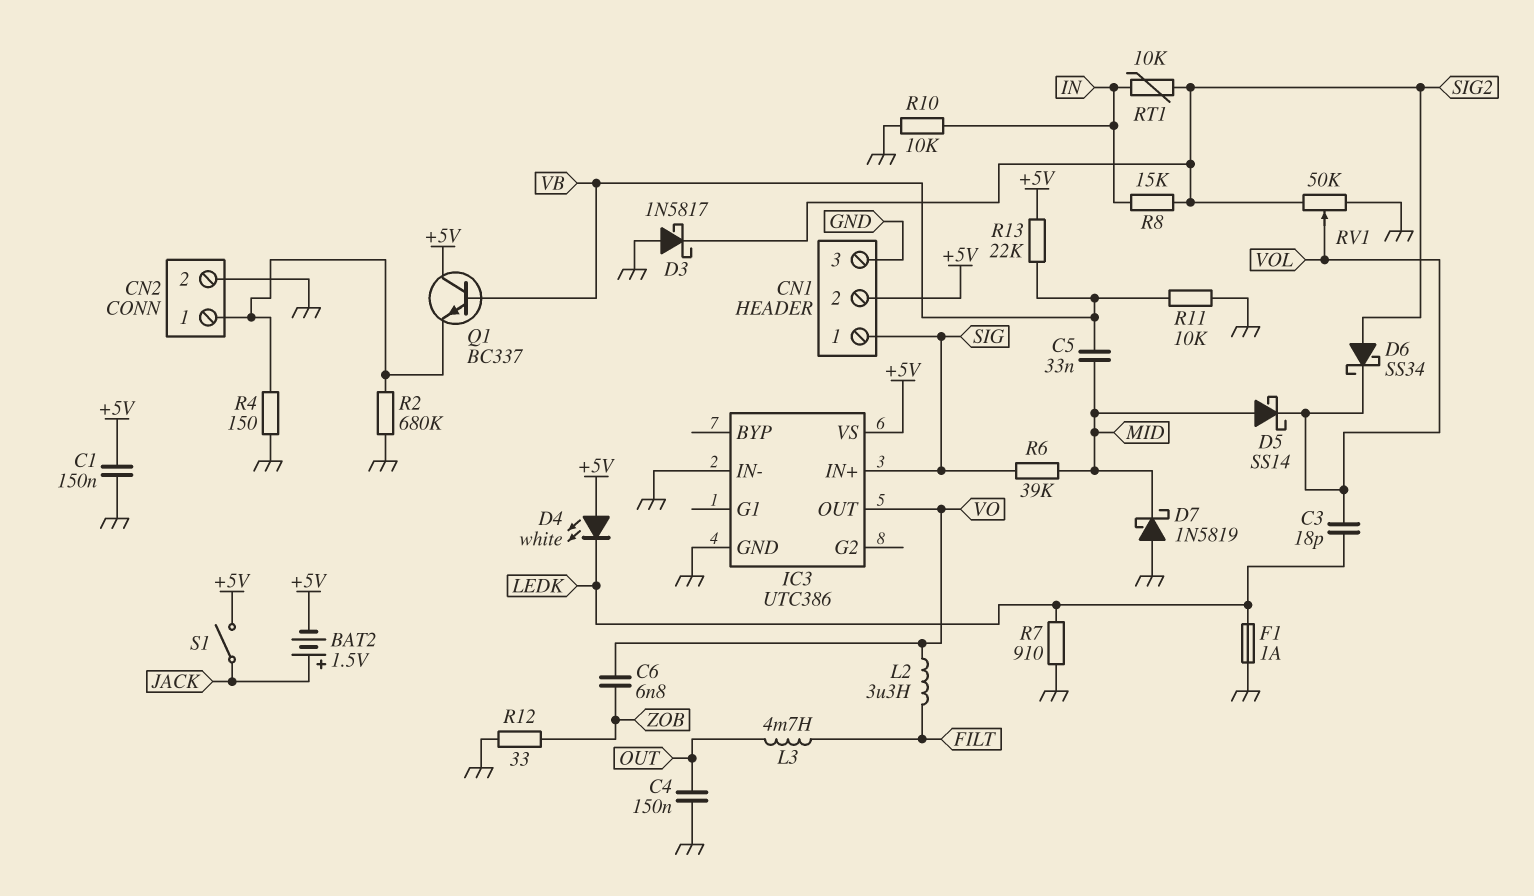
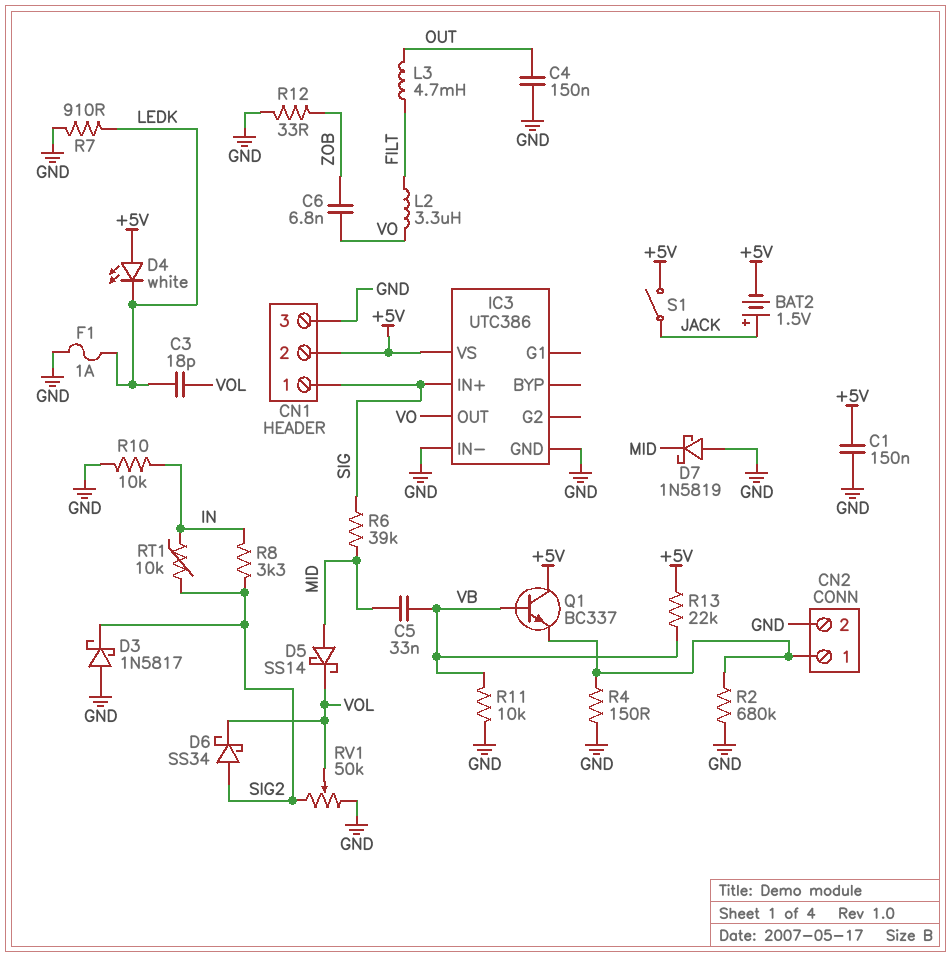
R8: 15k (IN, SIG2) -> 3.3k (IN, SIG2)

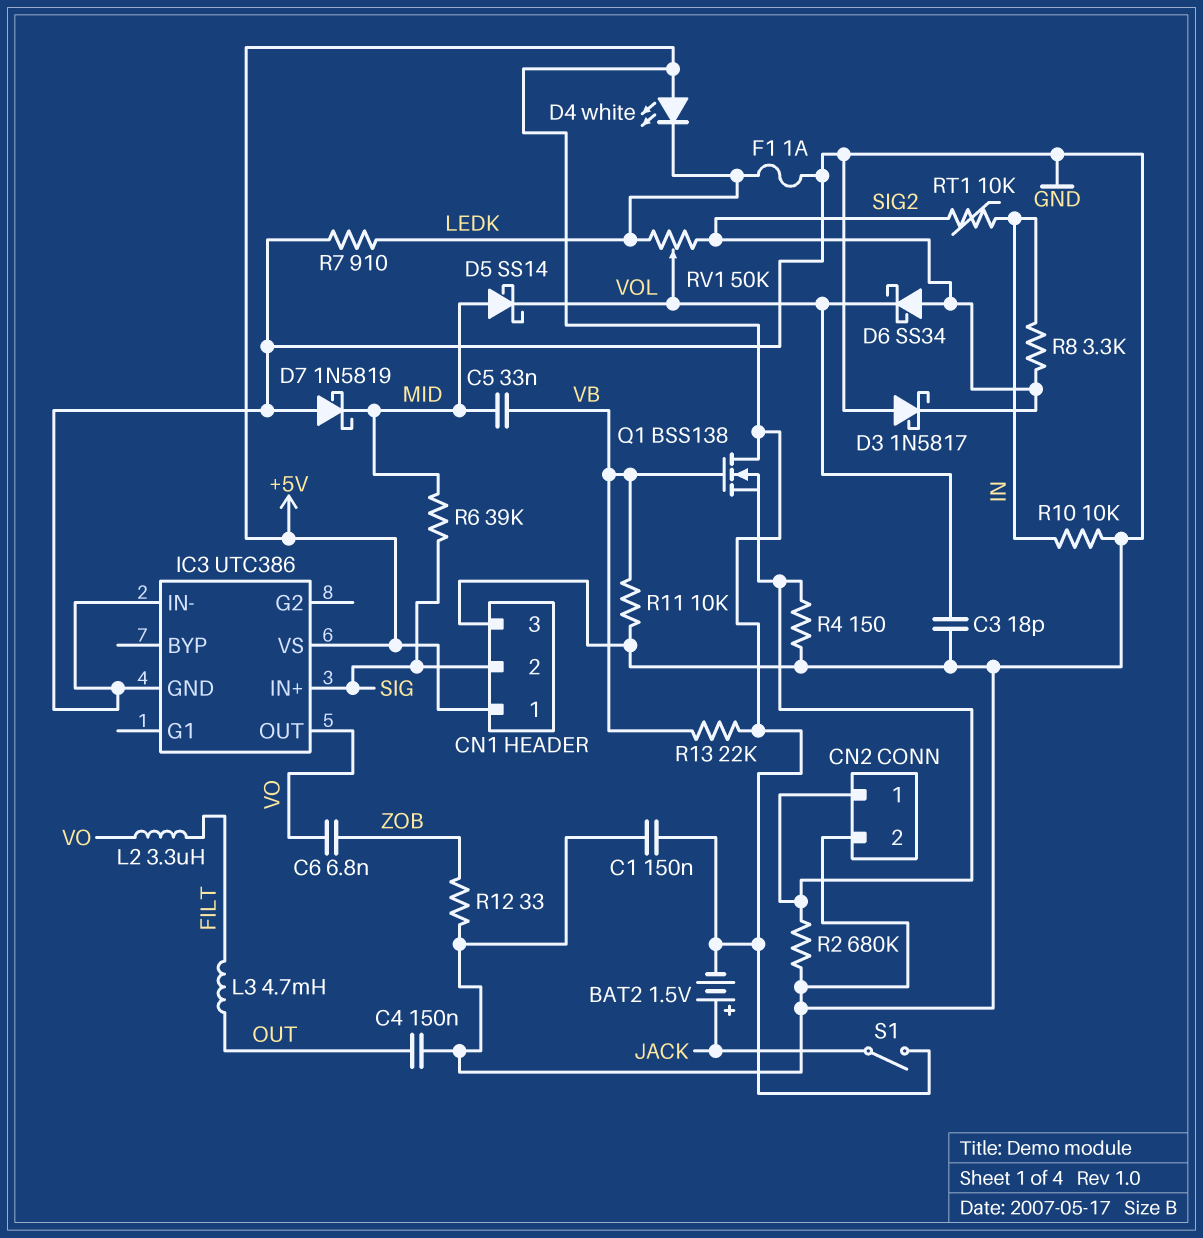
C3: 18pF (LEDK, VOL) -> 18pF (GND, VOL)
CN1 pin 1: SIG -> +5V
CN1 pin 2: +5V -> SIG
Q1: NPN BC337 (B VB, C +5V, E CN2/1) -> NMOS BSS138 (G VB, D +5V, S CN2/1)
RV1: 50k (GND, SIG2, wiper VOL) -> 50k (LEDK, SIG2, wiper VOL)

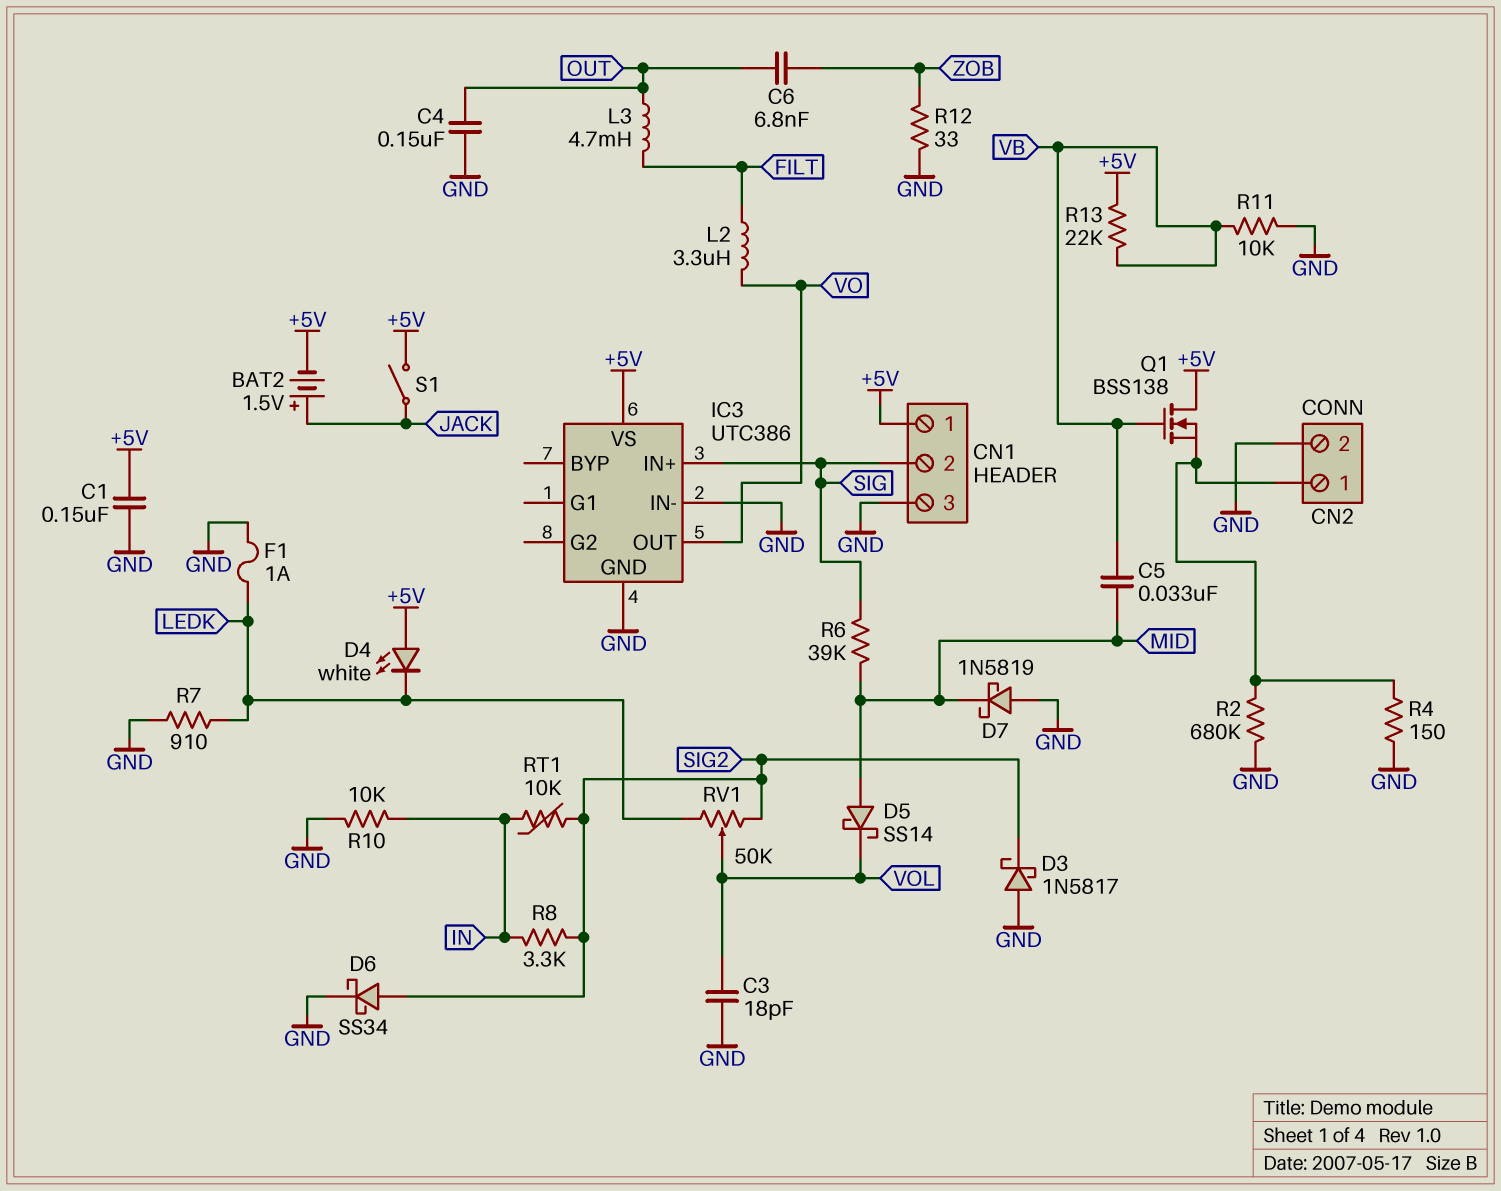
C6: 6.8nF (VO, ZOB) -> 6.8nF (OUT, ZOB)
D6: schottky SS34 (A SIG2, K VOL) -> schottky SS34 (A SIG2, K GND)

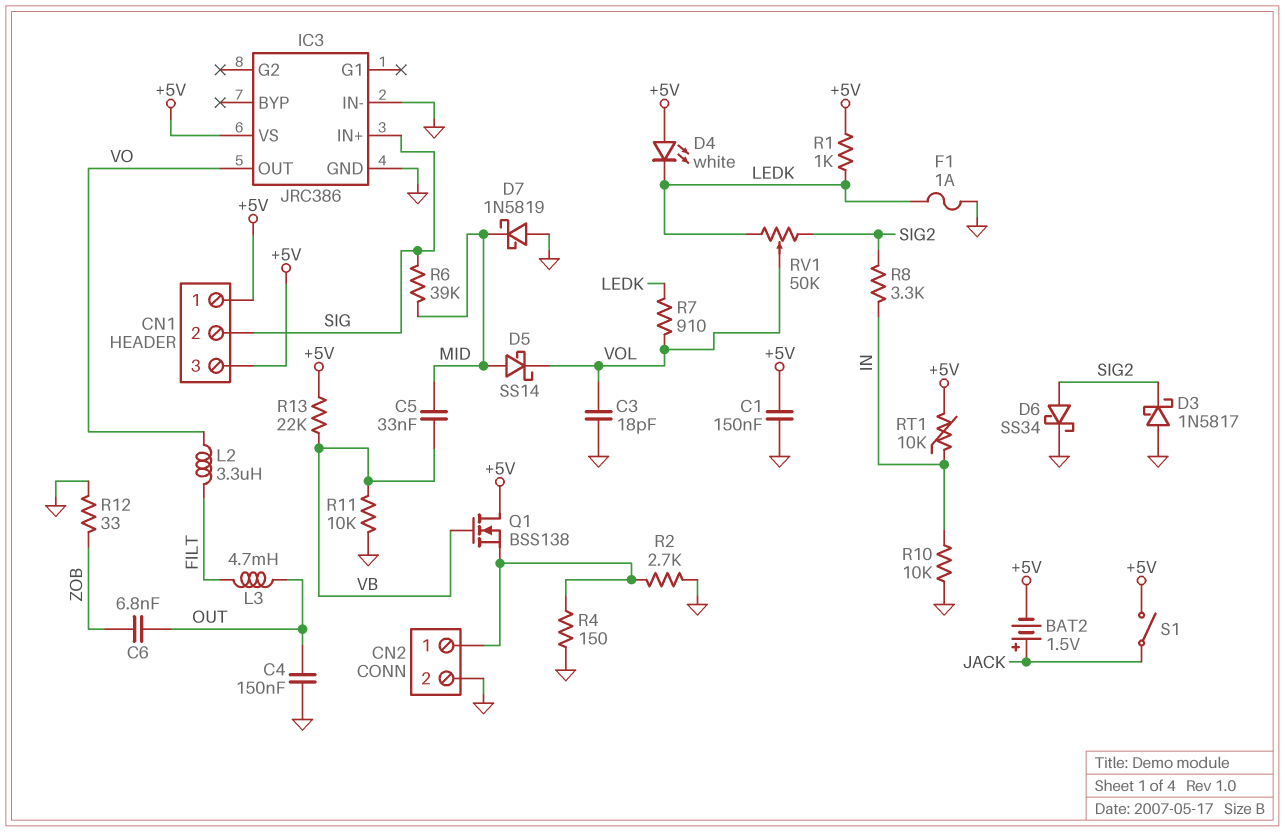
CN1 pin 3: GND -> +5V
IC3: UTC386 -> JRC386
R1: none -> 1k (+5V, LEDK)
R2: 680k (CN2/1, GND) -> 2.7k (CN2/1, GND)
R7: 910 (GND, LEDK) -> 910 (LEDK, VOL)
RT1: 10k (IN, SIG2) -> 10k (+5V, IN)

